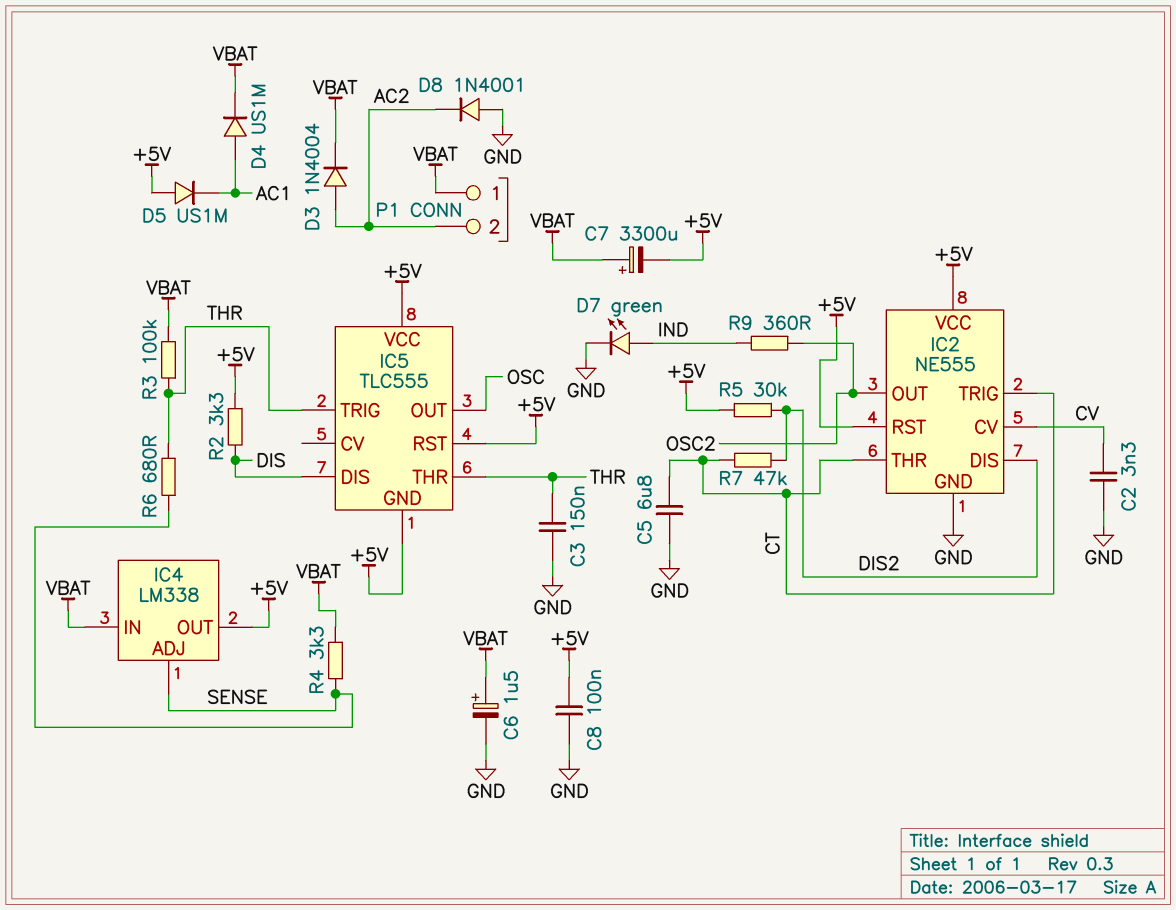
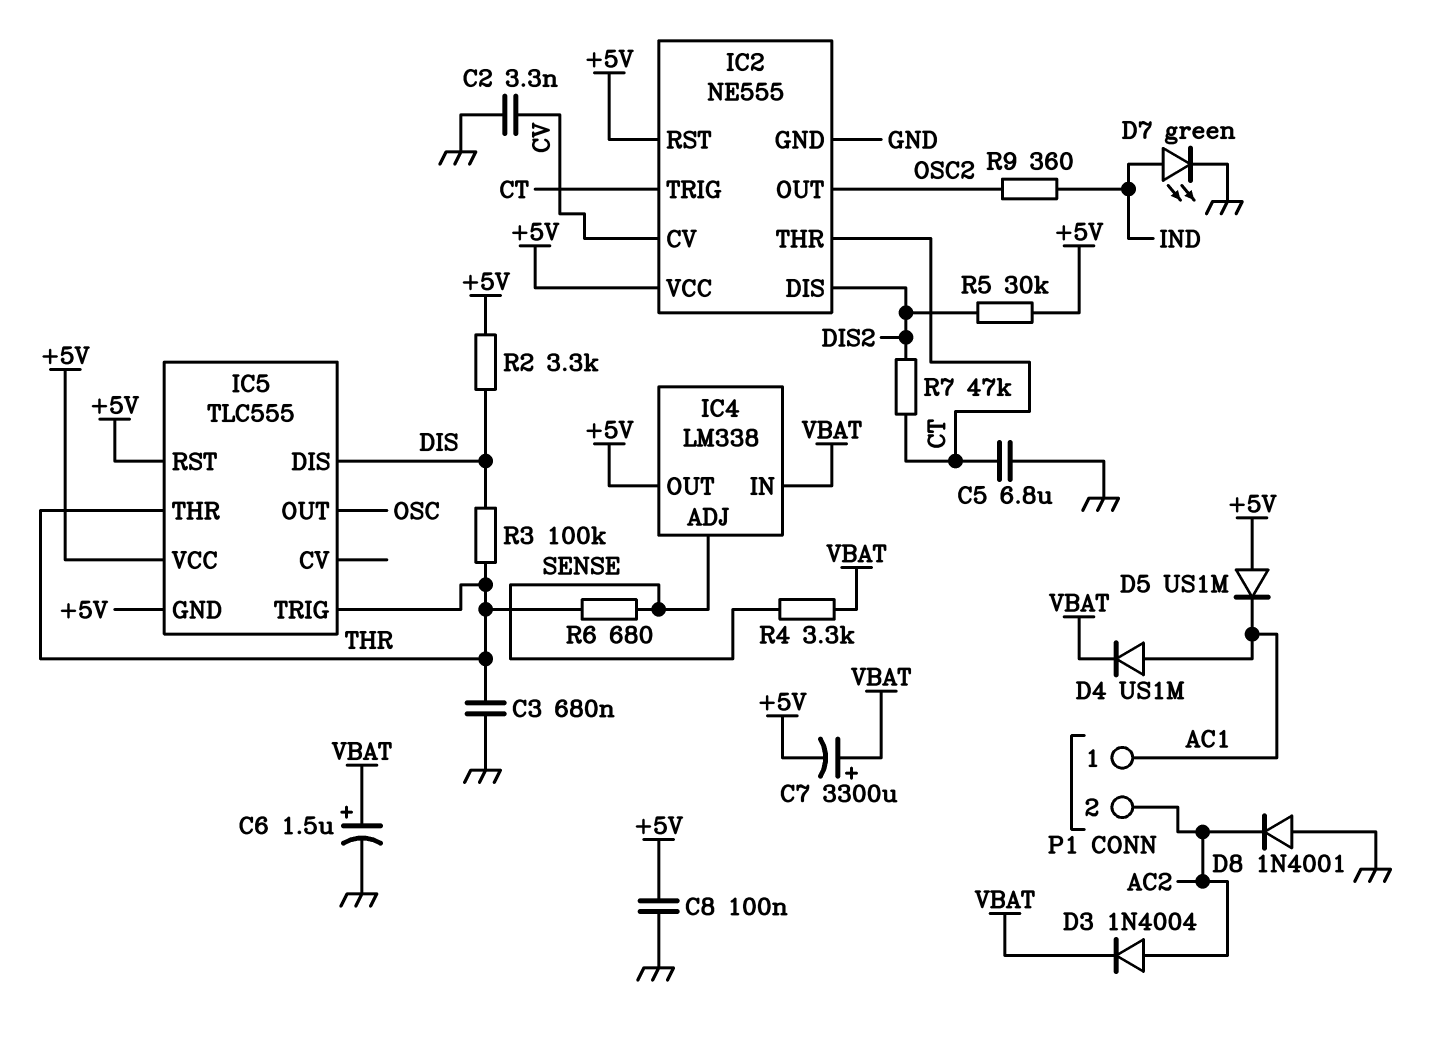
C3: 150nF (GND, THR) -> 680nF (GND, THR)
P1 pin 1: VBAT -> AC1
R3: 100k (THR, VBAT) -> 100k (DIS, THR)

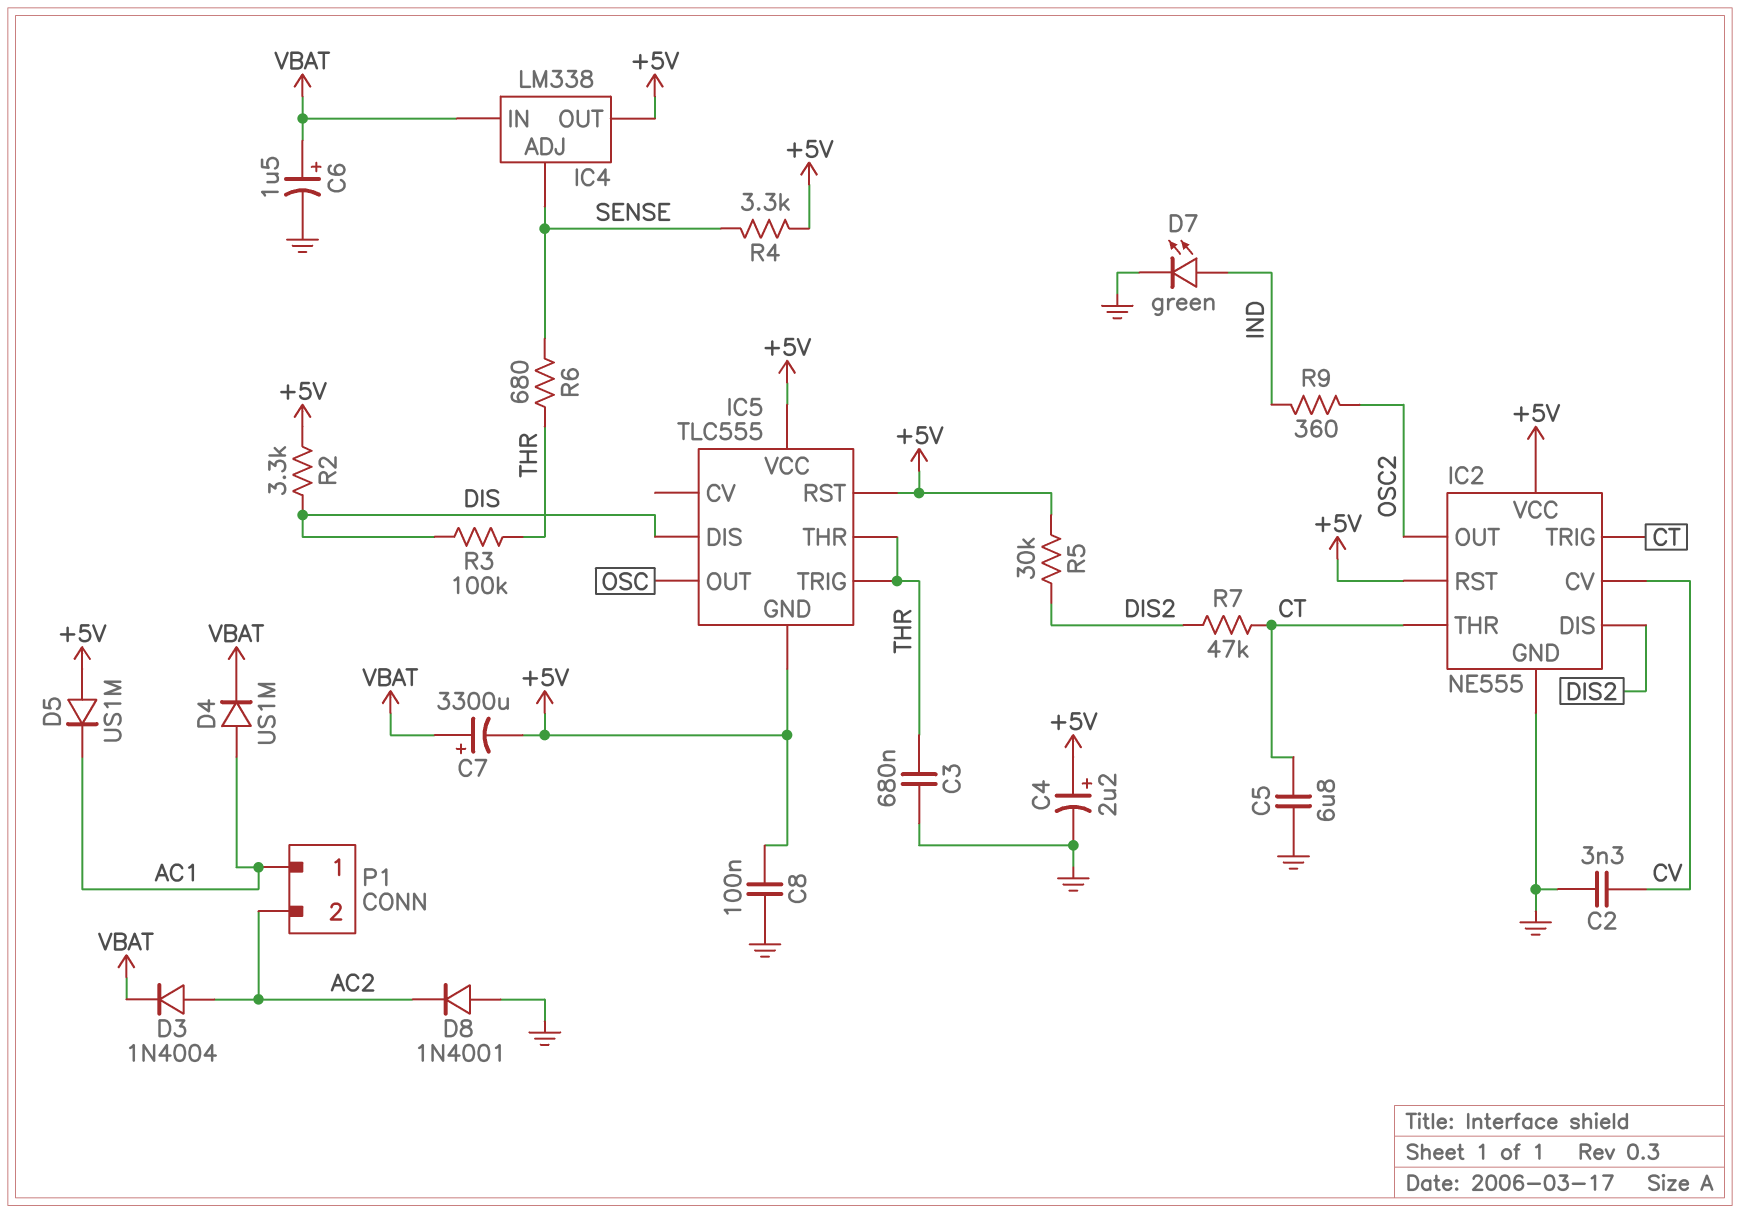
C4: none -> 2.2uF (plus +5V, minus GND)
R4: 3.3k (SENSE, VBAT) -> 3.3k (+5V, SENSE)

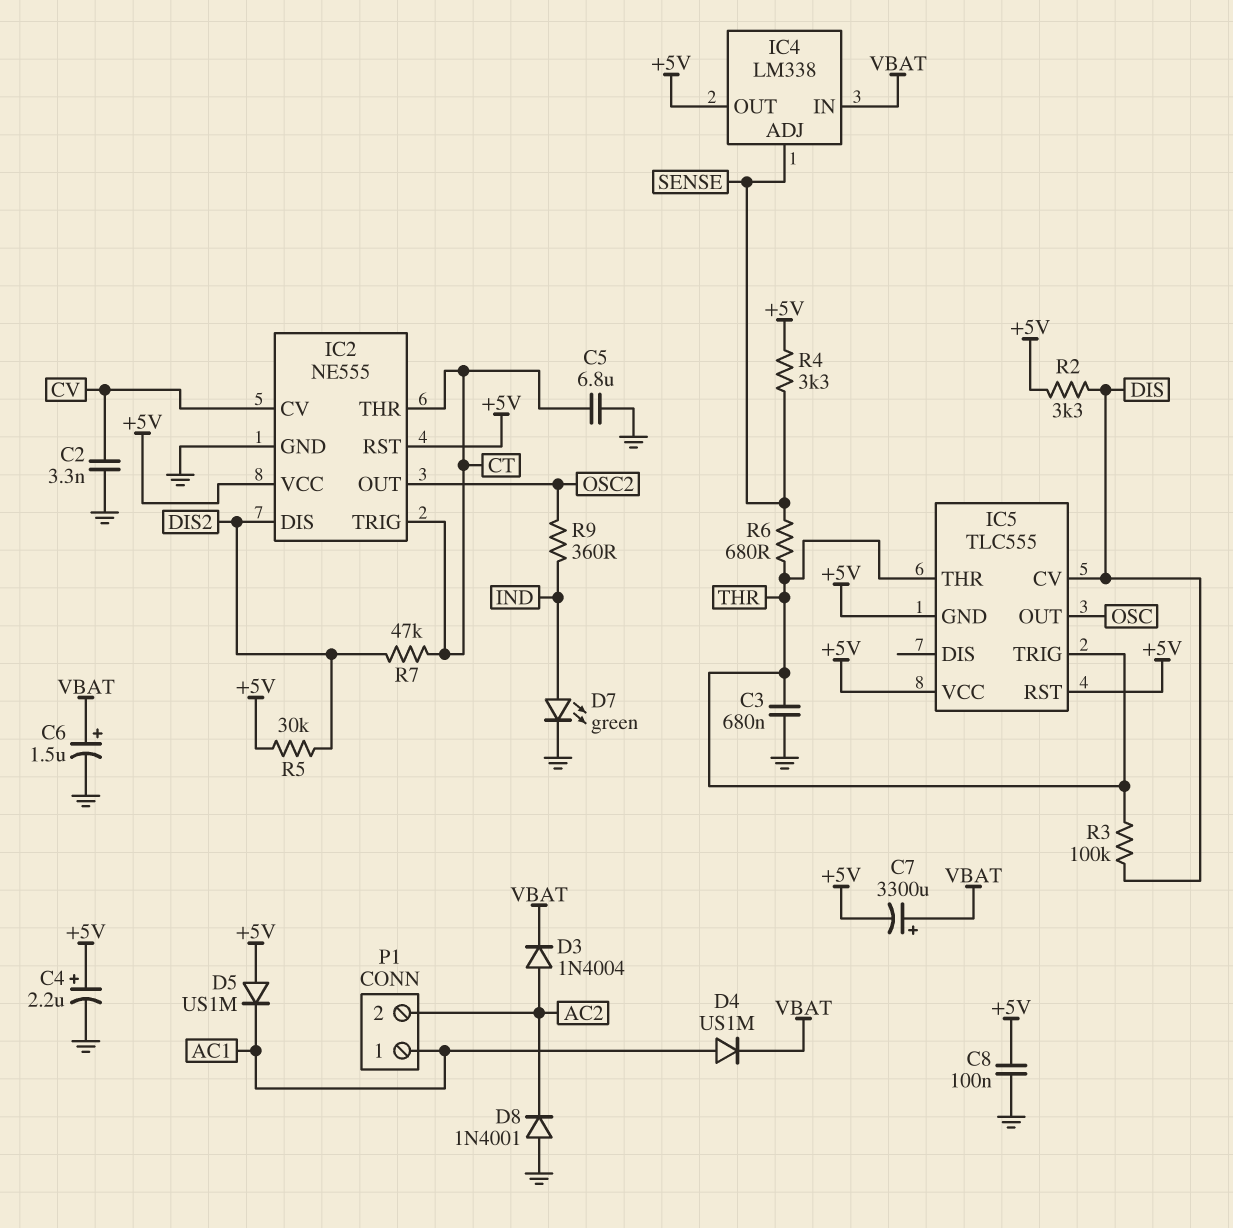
IC5 pin CV: none -> DIS
IC5 pin DIS: DIS -> none

